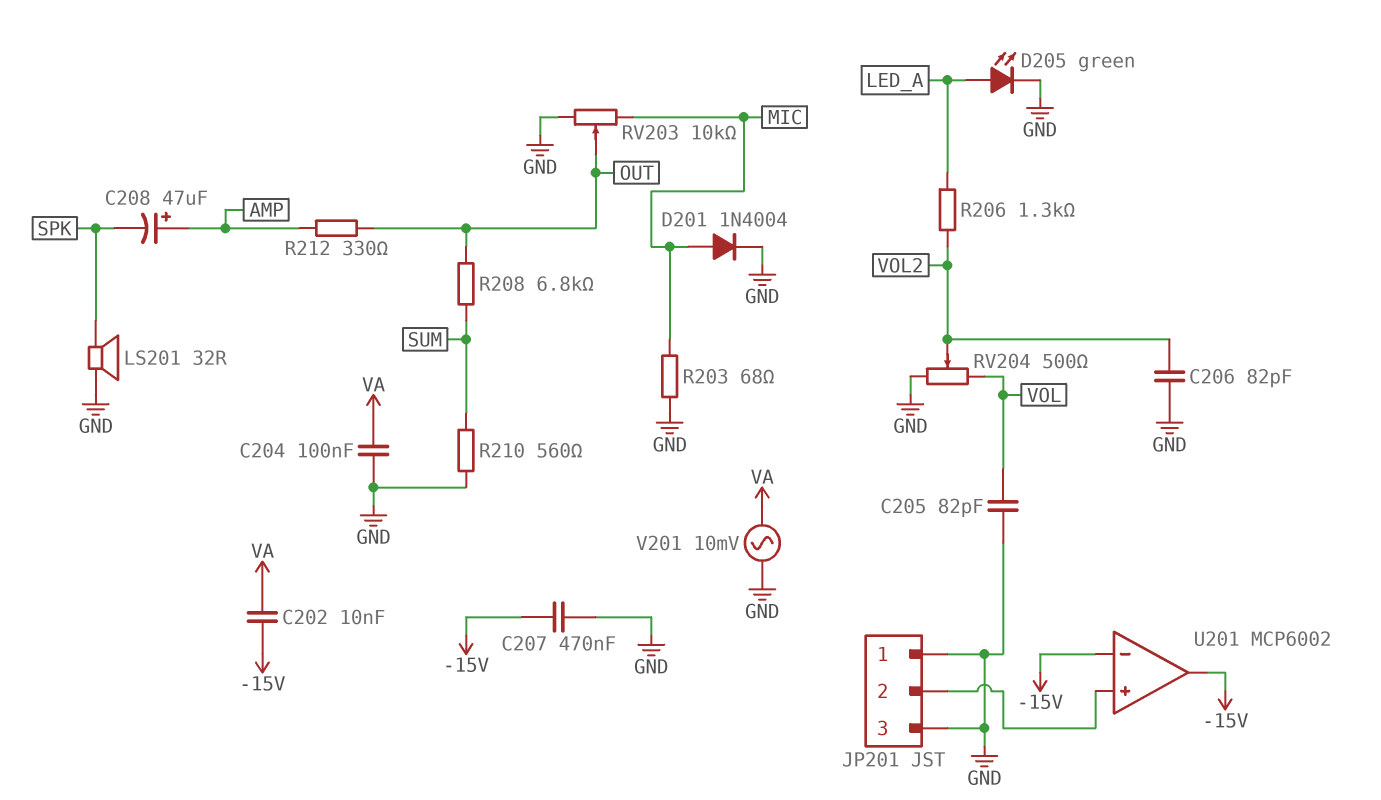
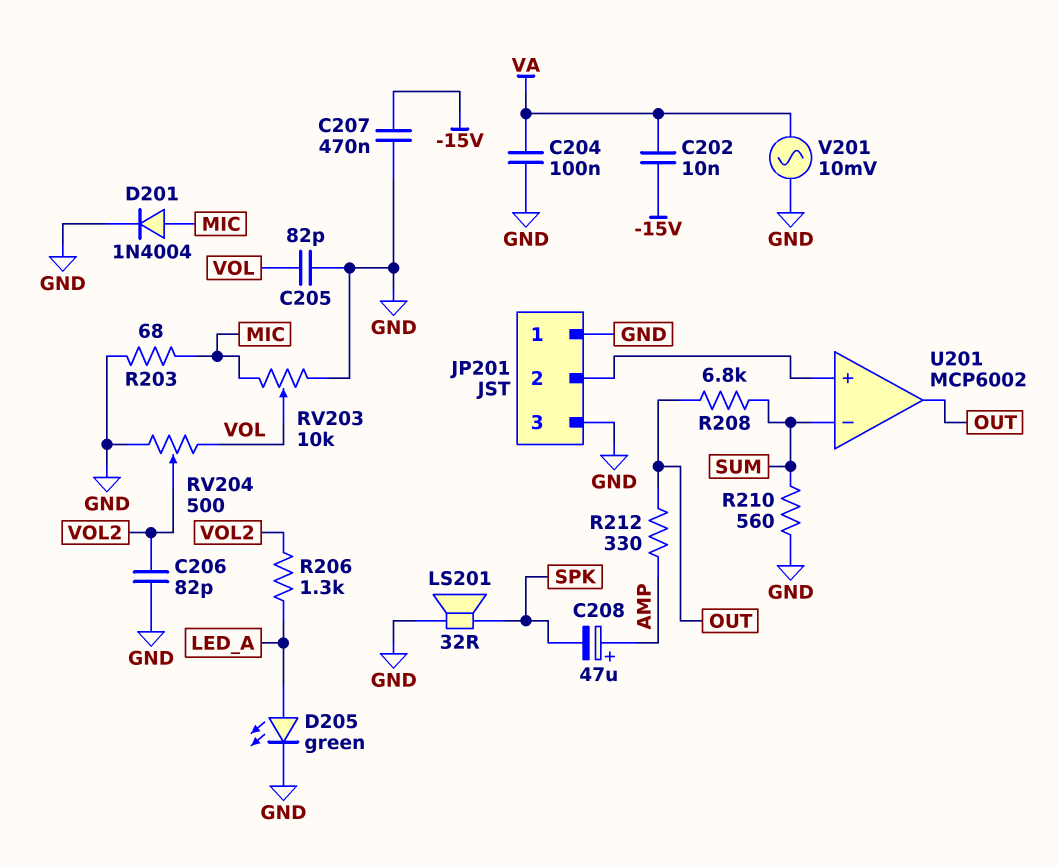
RV203: 10k (GND, MIC, wiper OUT) -> 10k (GND, MIC, wiper VOL)
U201 pin in-: -15V -> SUM
U201 pin out: -15V -> OUT

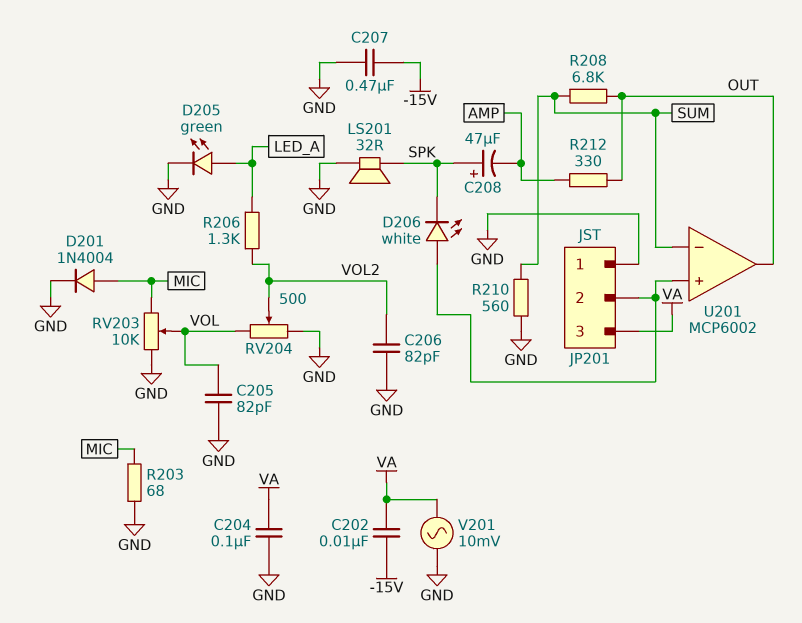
C208: 47uF (plus AMP, minus SPK) -> 47uF (plus SPK, minus AMP)
D206: none -> LED white (A JP201/2, K SPK)
JP201 pin 3: GND -> VA

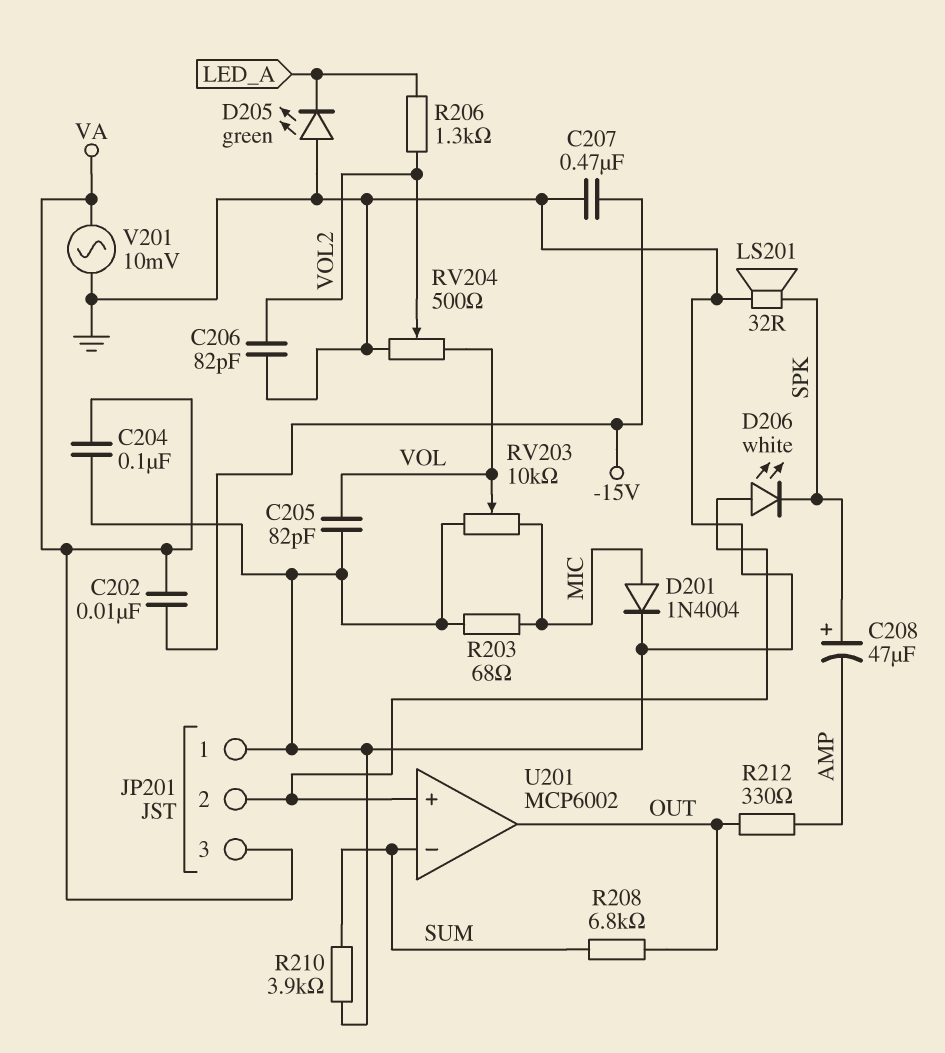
D205: LED green (A LED_A, K GND) -> LED green (A GND, K LED_A)
R210: 560 (GND, SUM) -> 3.9k (GND, SUM)

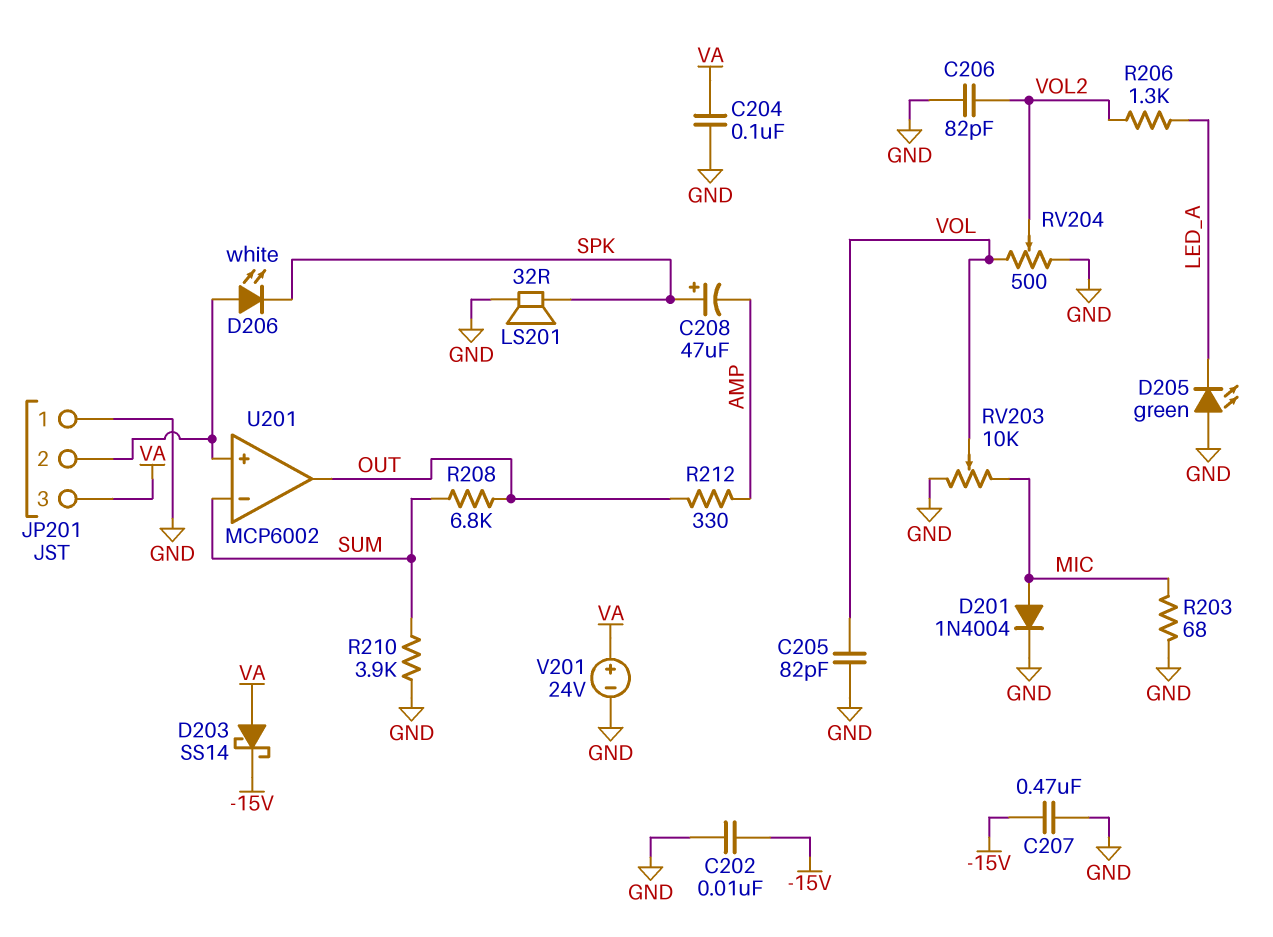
C202: 10nF (-15V, VA) -> 10nF (-15V, GND)
D203: none -> schottky SS14 (A VA, K -15V)
V201: AC 10mV (GND, VA) -> 24V (plus VA, minus GND)

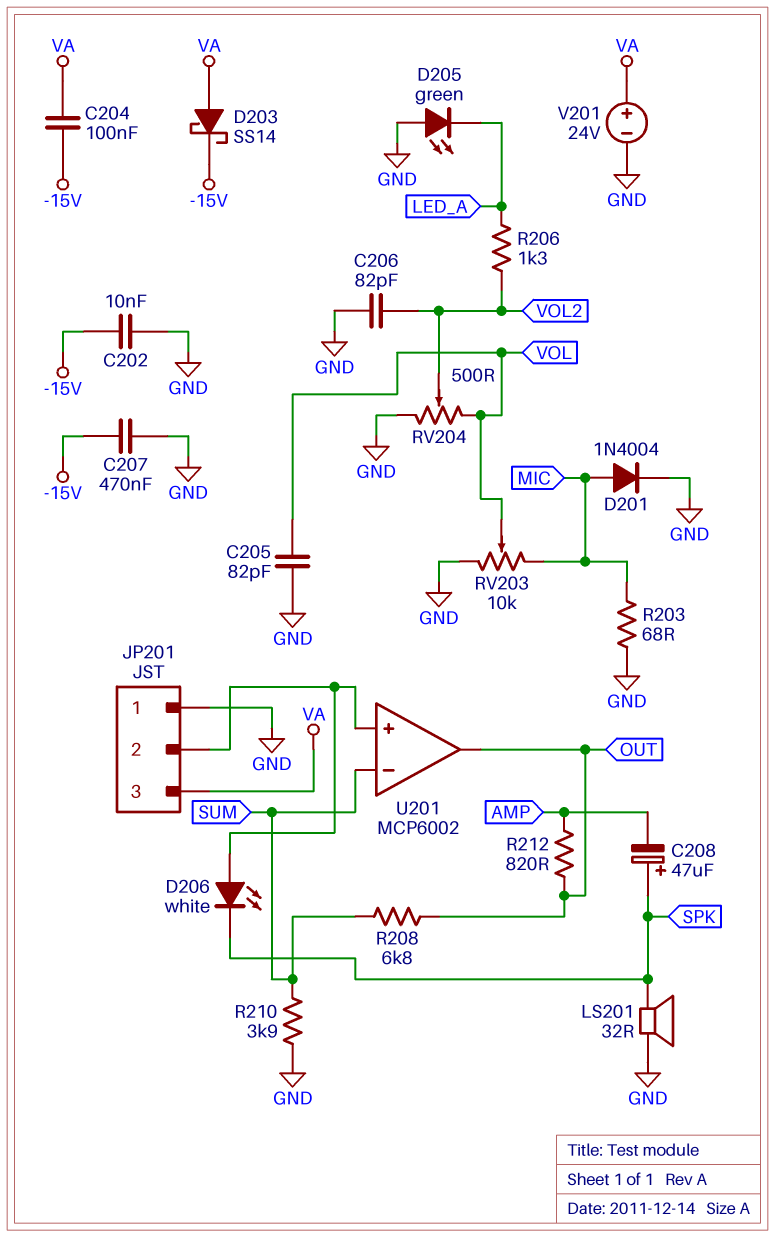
C204: 100nF (GND, VA) -> 100nF (-15V, VA)
R212: 330 (AMP, OUT) -> 820 (AMP, OUT)

